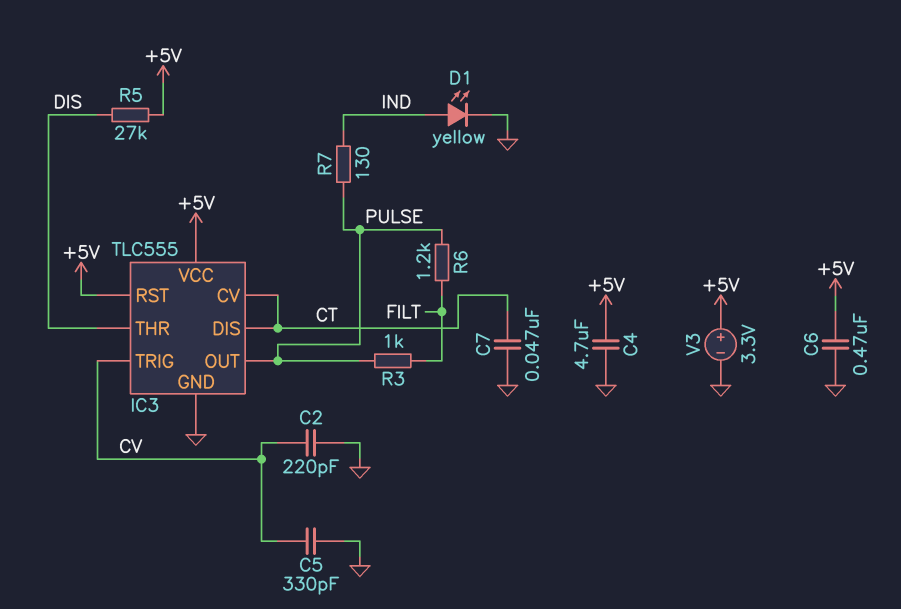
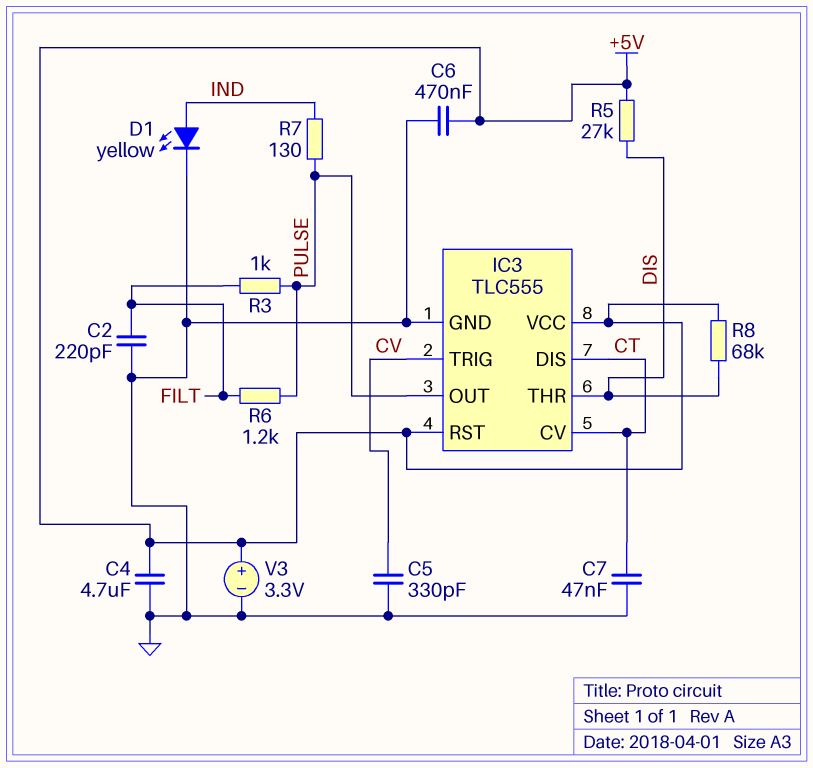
C2: 220pF (CV, GND) -> 220pF (FILT, GND)
R8: none -> 68k (+5V, DIS)

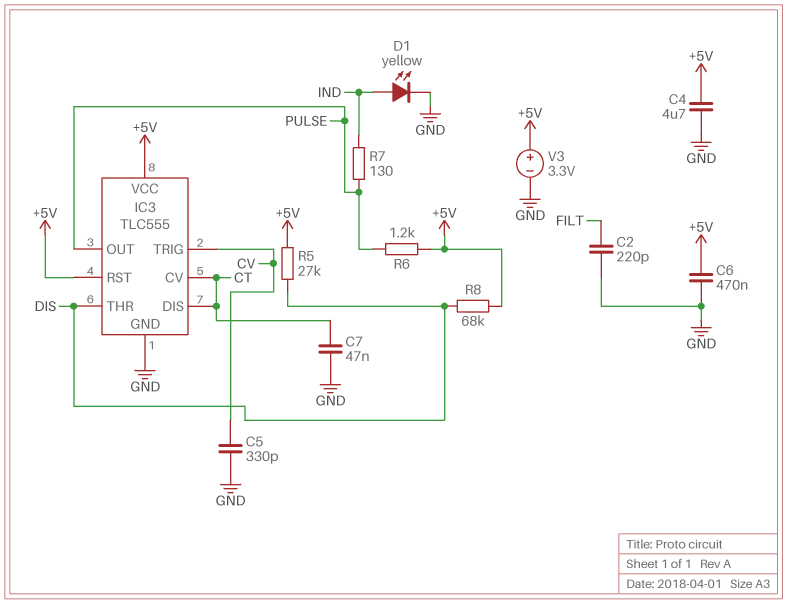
R3: 1k (FILT, PULSE) -> none
R6: 1.2k (FILT, PULSE) -> 1.2k (+5V, PULSE)

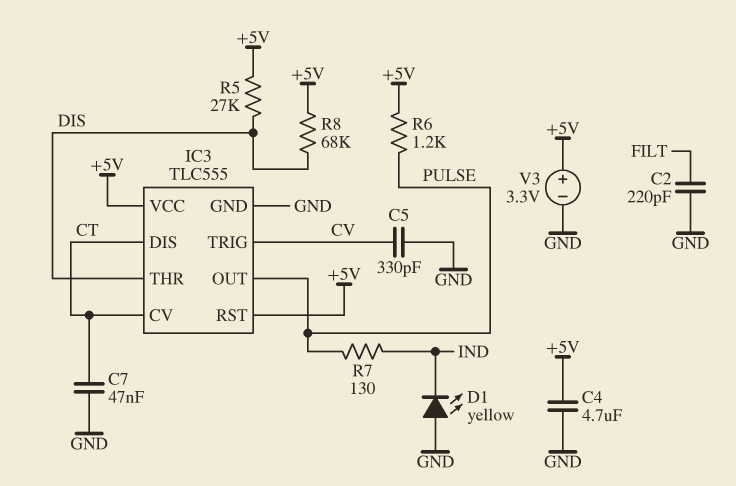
C6: 470nF (+5V, GND) -> none
D1: LED yellow (A IND, K GND) -> LED yellow (A GND, K IND)

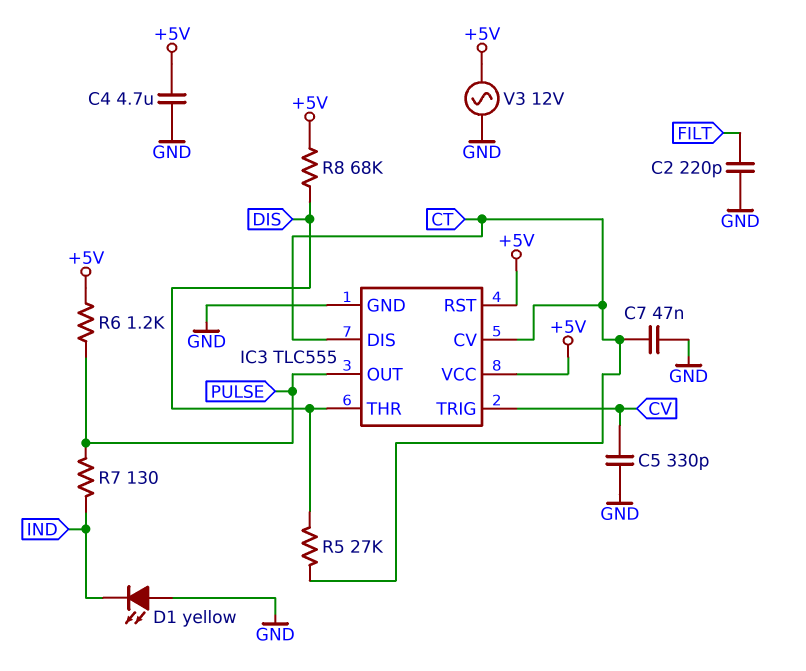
R5: 27k (+5V, DIS) -> 27k (CT, DIS)
V3: 3.3V (plus +5V, minus GND) -> AC 12V (+5V, GND)

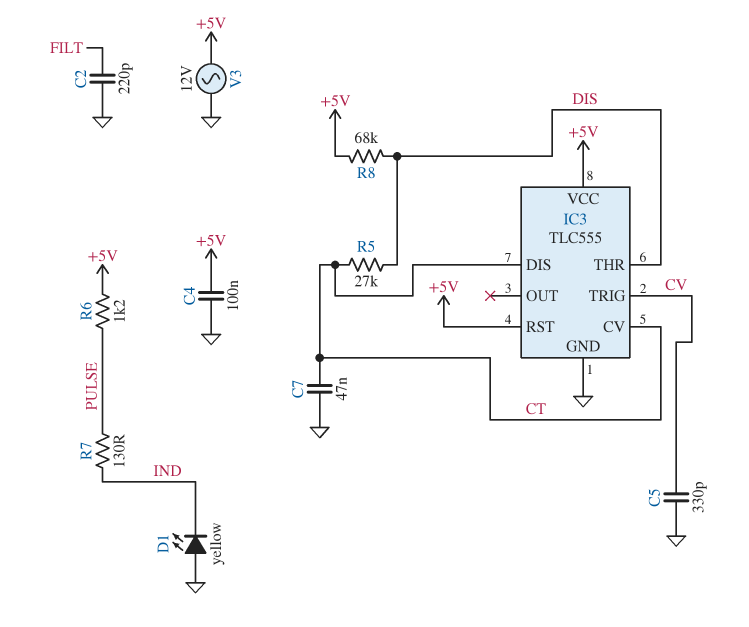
C4: 4.7uF (+5V, GND) -> 100nF (+5V, GND)
IC3 pin OUT: PULSE -> none

